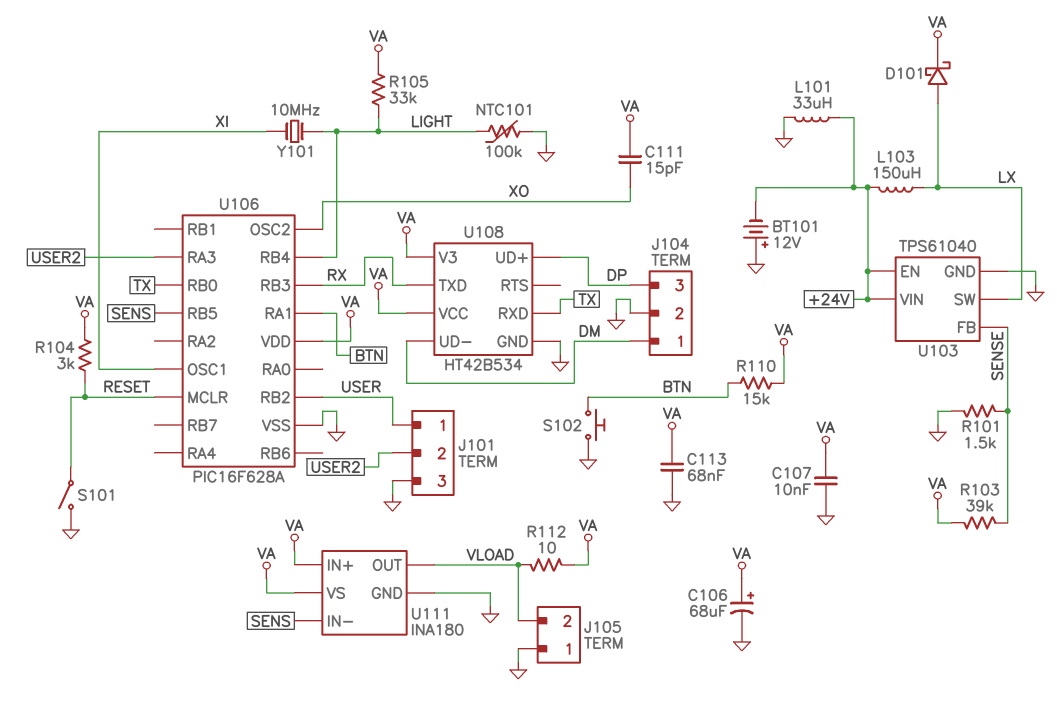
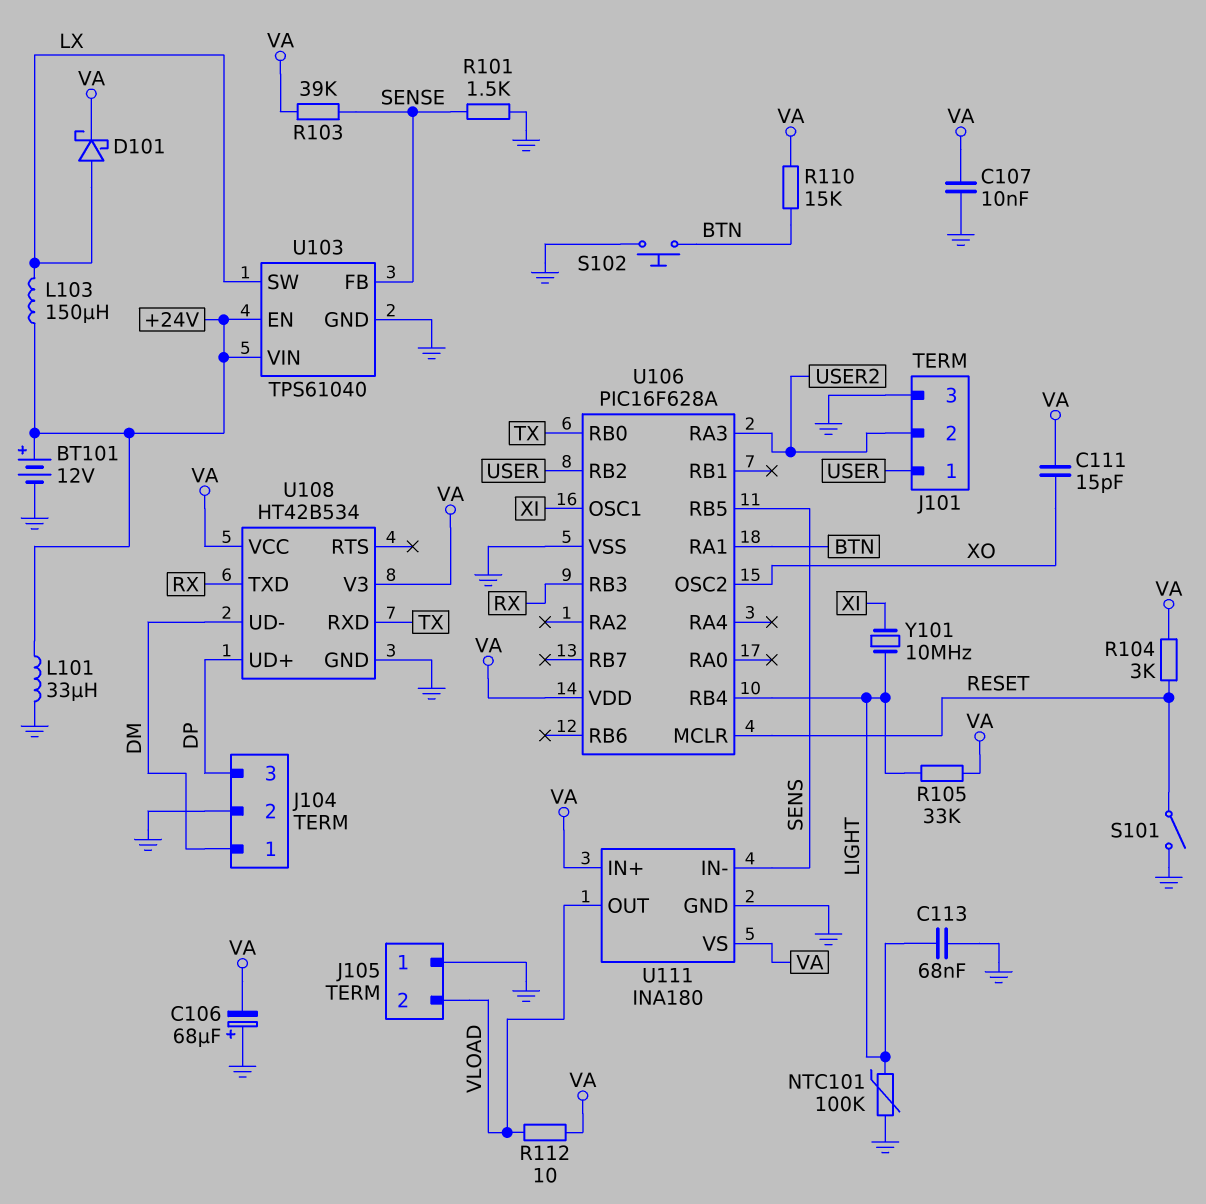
BT101: 12V (plus GND, minus +24V) -> 12V (plus +24V, minus GND)
C106: 68uF (plus VA, minus GND) -> 68uF (plus GND, minus VA)
C113: 68nF (GND, VA) -> 68nF (GND, LIGHT)

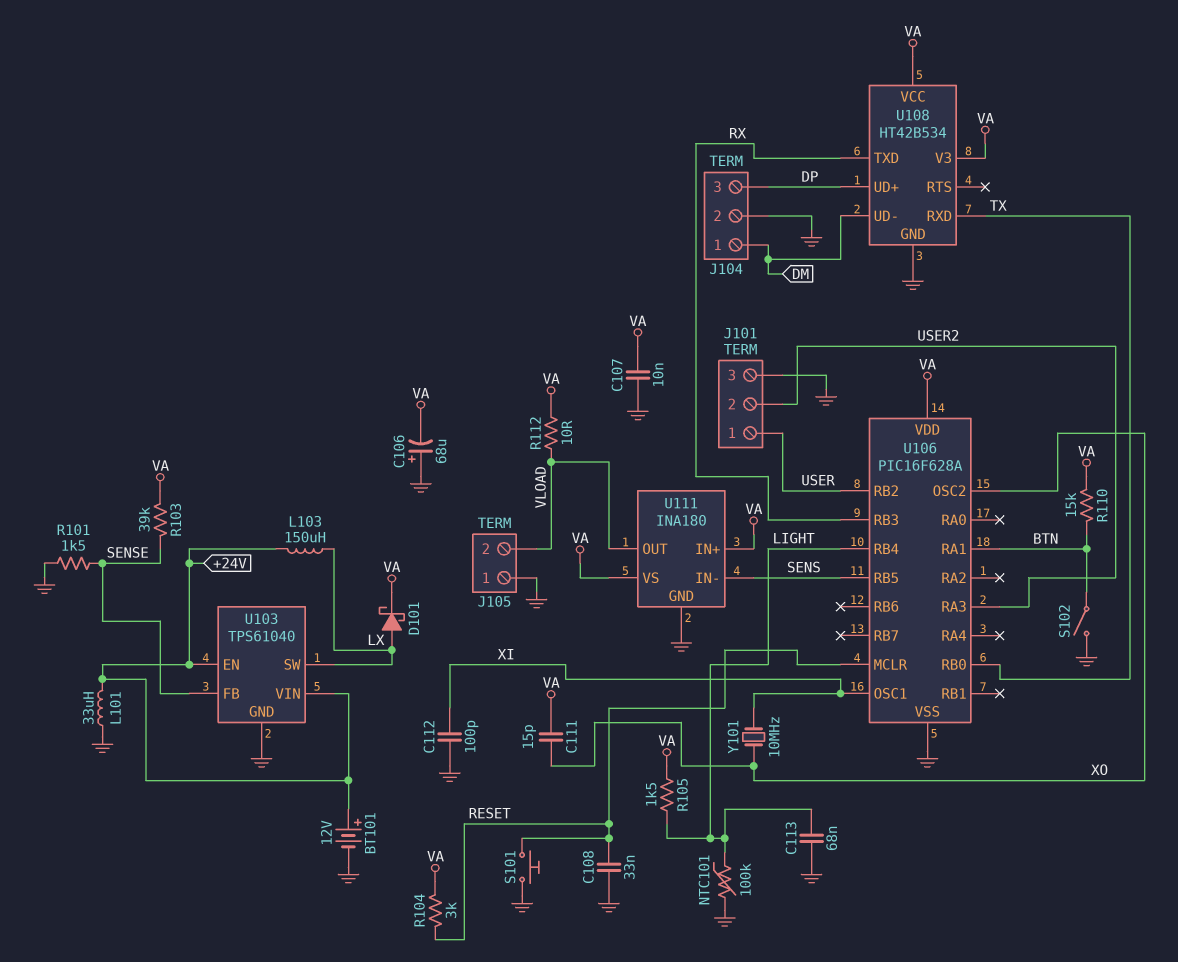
C108: none -> 33nF (GND, RESET)
C112: none -> 100pF (GND, XI)
R105: 33k (LIGHT, VA) -> 1.5k (LIGHT, VA)
S101: switch (GND, RESET) -> button (GND, RESET)
S102: button (BTN, GND) -> switch (BTN, GND)
Y101: 10MHz (LIGHT, XI) -> 10MHz (XI, XO)

